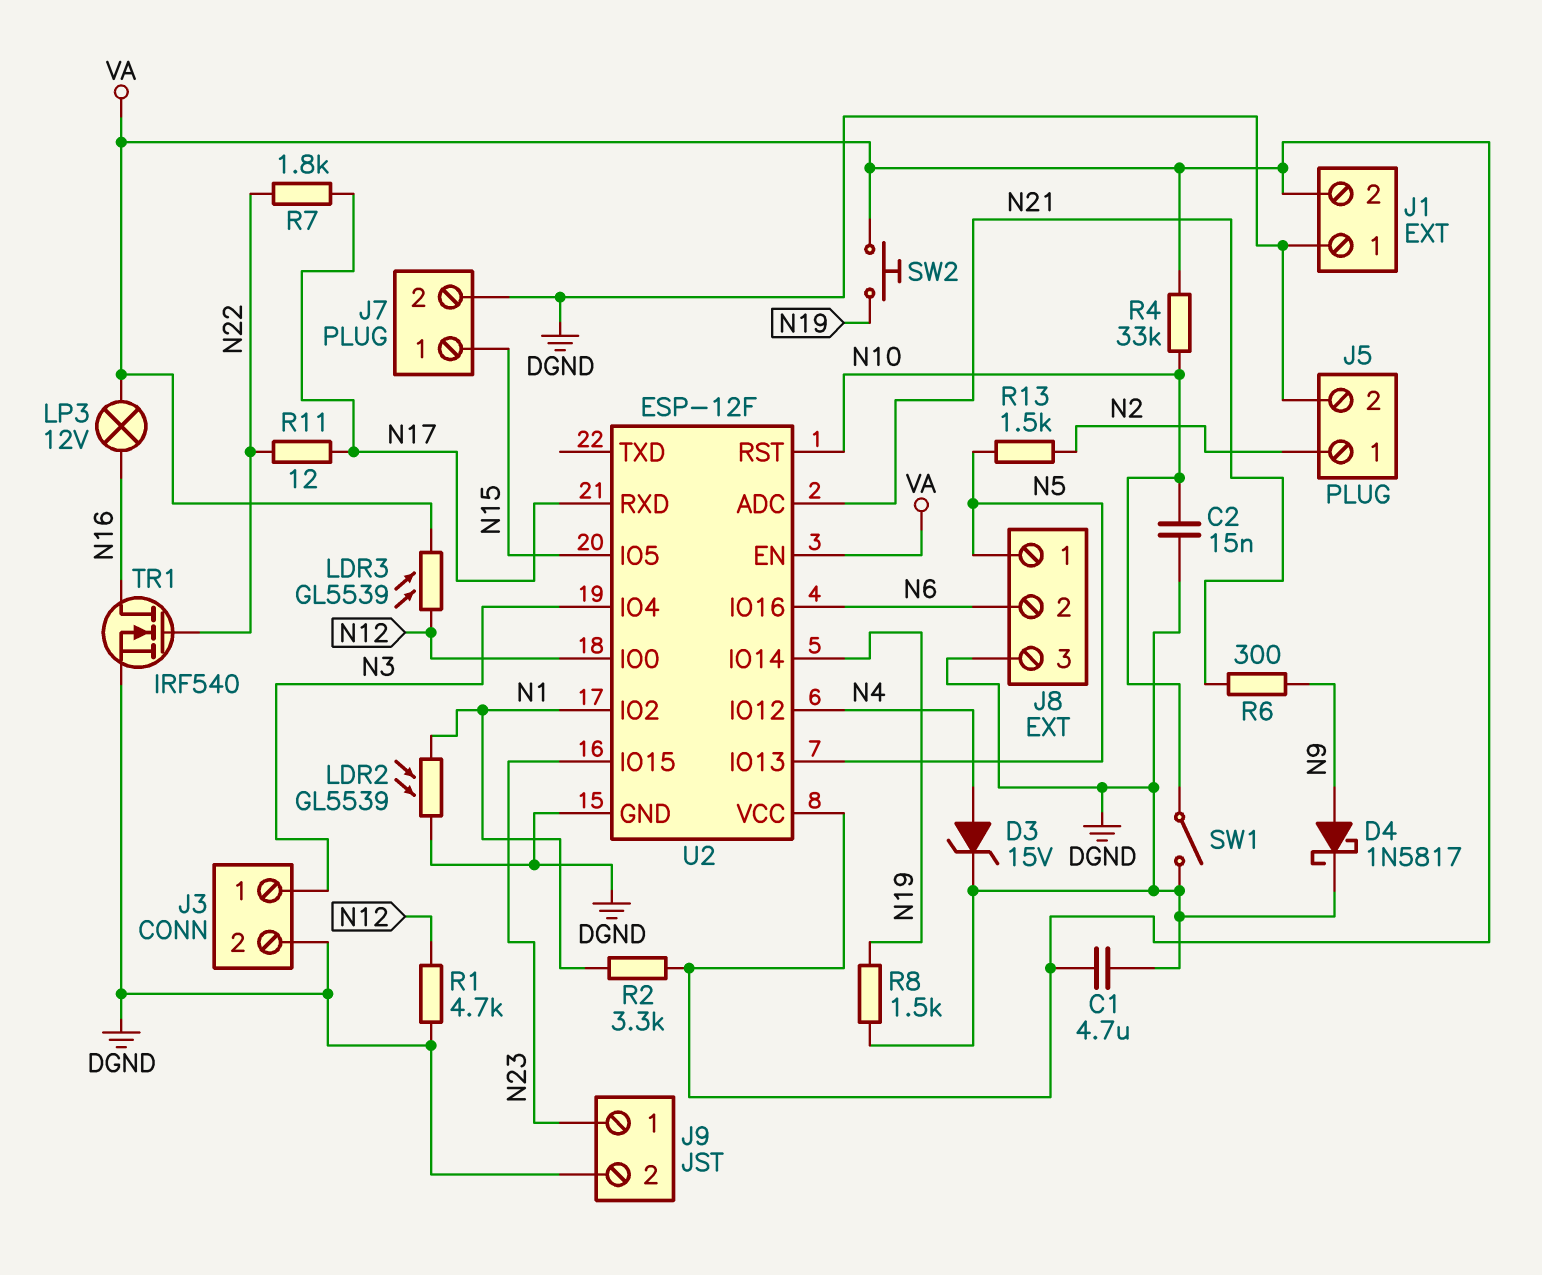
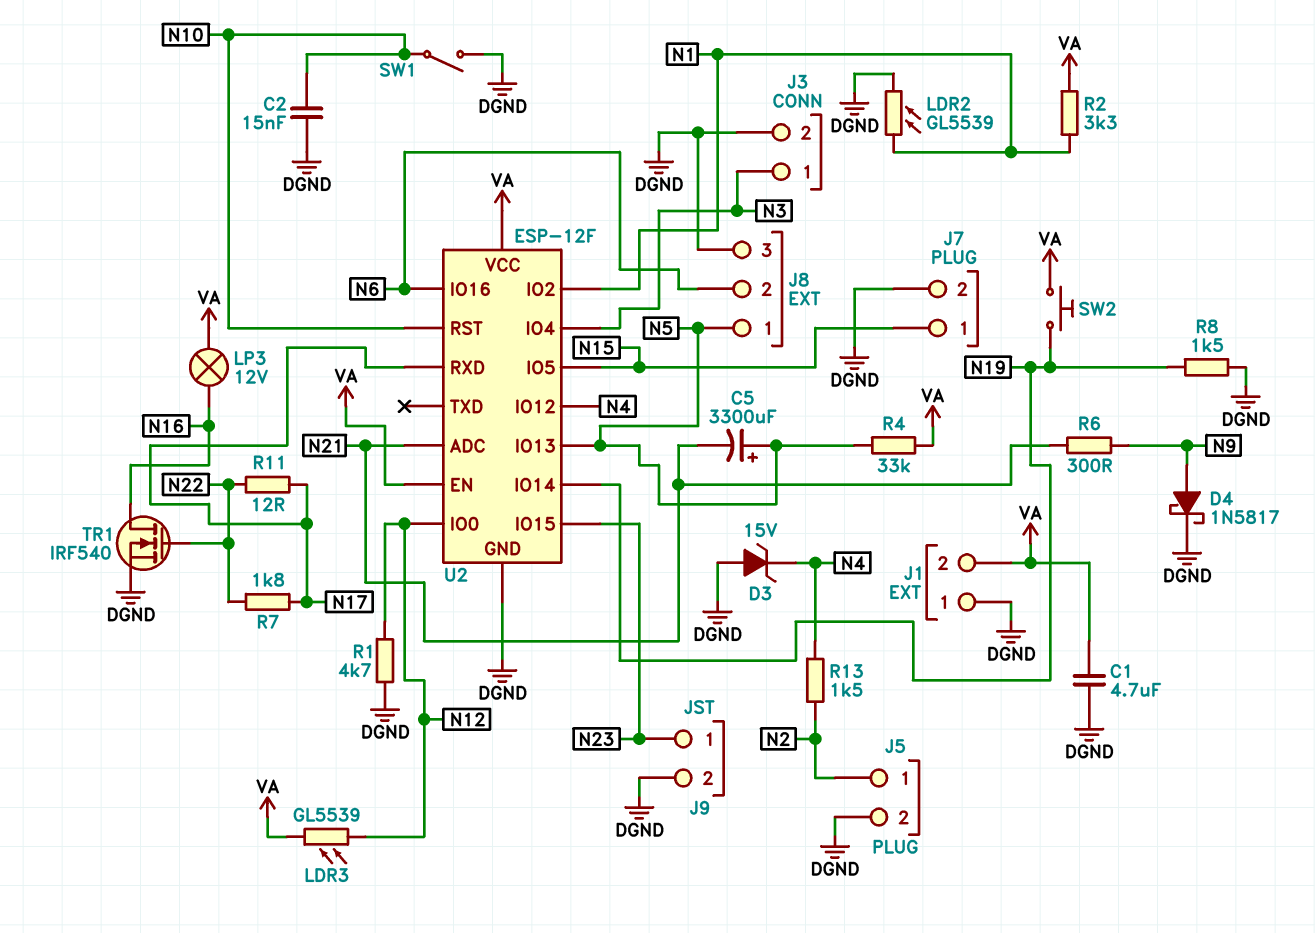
C5: none -> 3300uF (plus N5, minus N21)
D3: zener 15V (A N4, K DGND) -> zener 15V (A DGND, K N4)
R4: 33k (N10, VA) -> 33k (N5, VA)
R13: 1.5k (N2, N5) -> 1.5k (N2, N4)

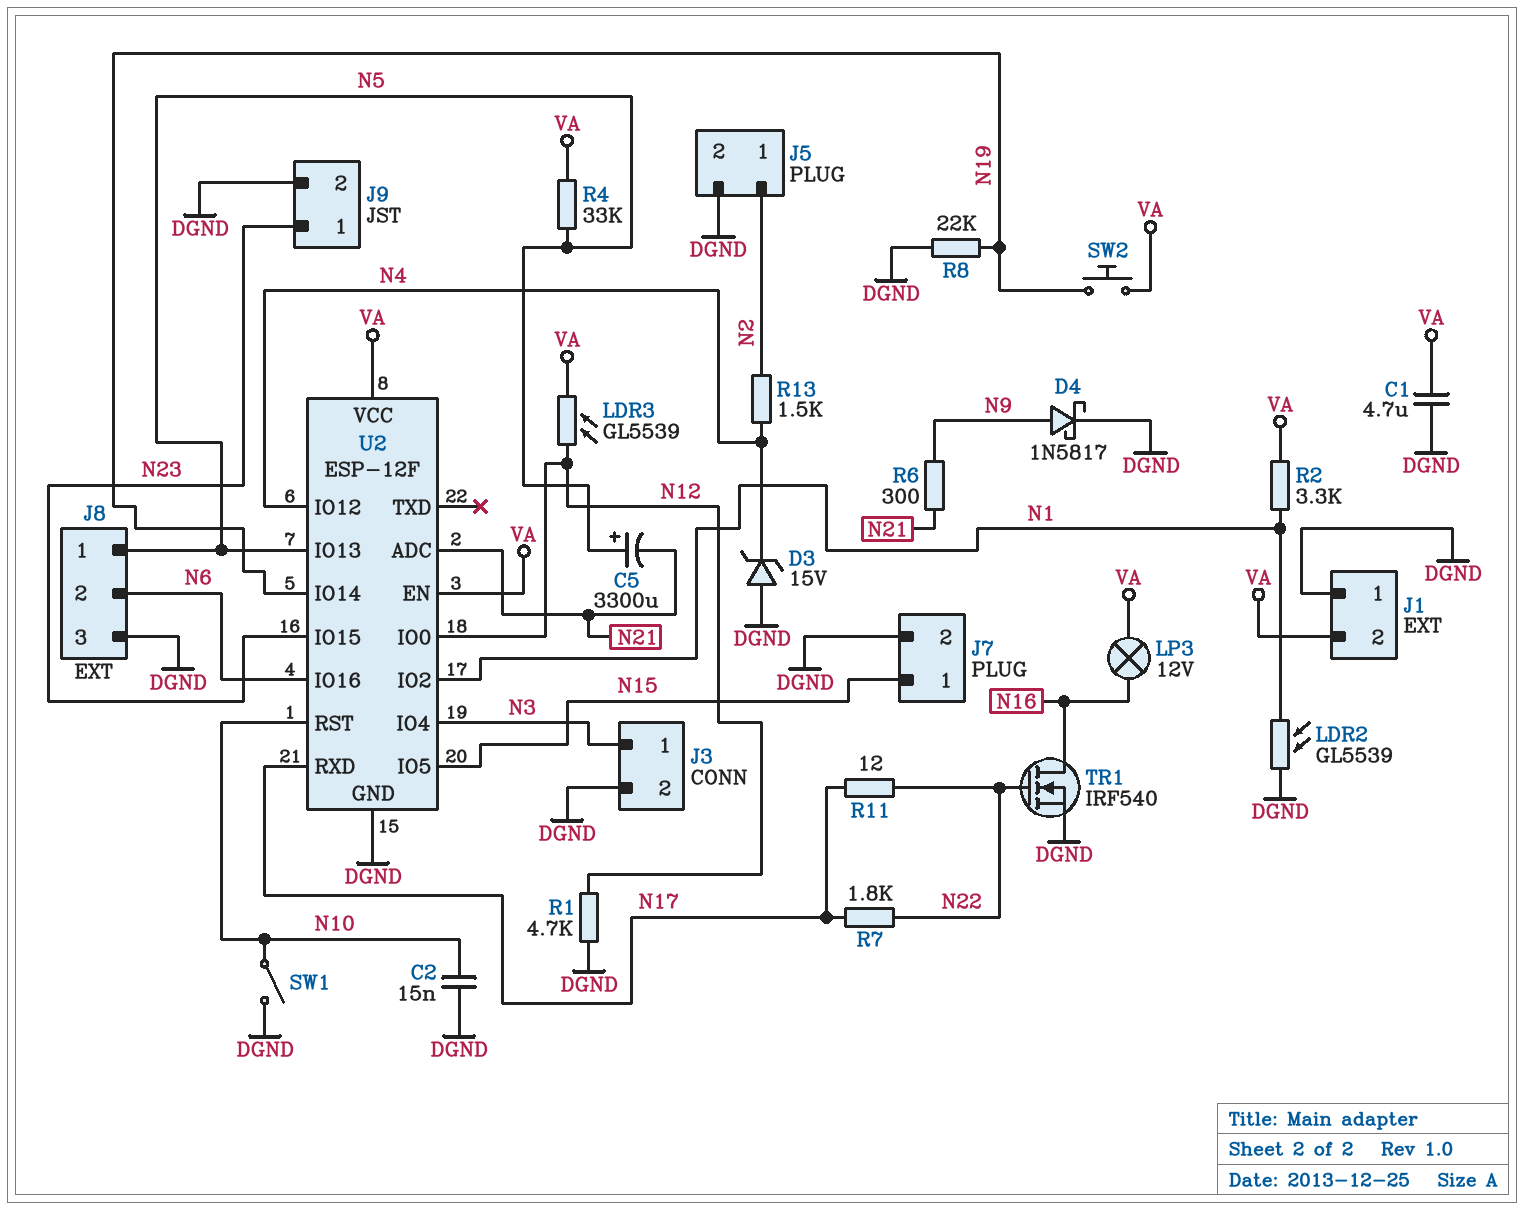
R8: 1.5k (DGND, N19) -> 22k (DGND, N19)

